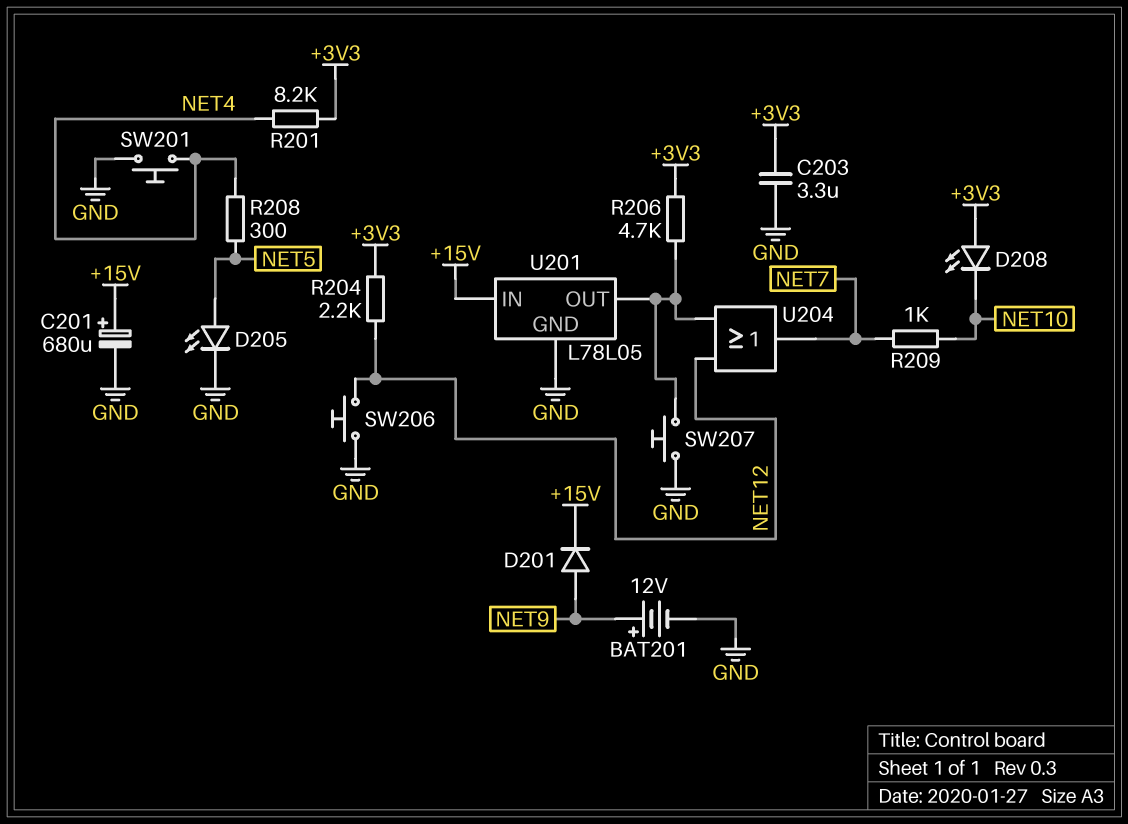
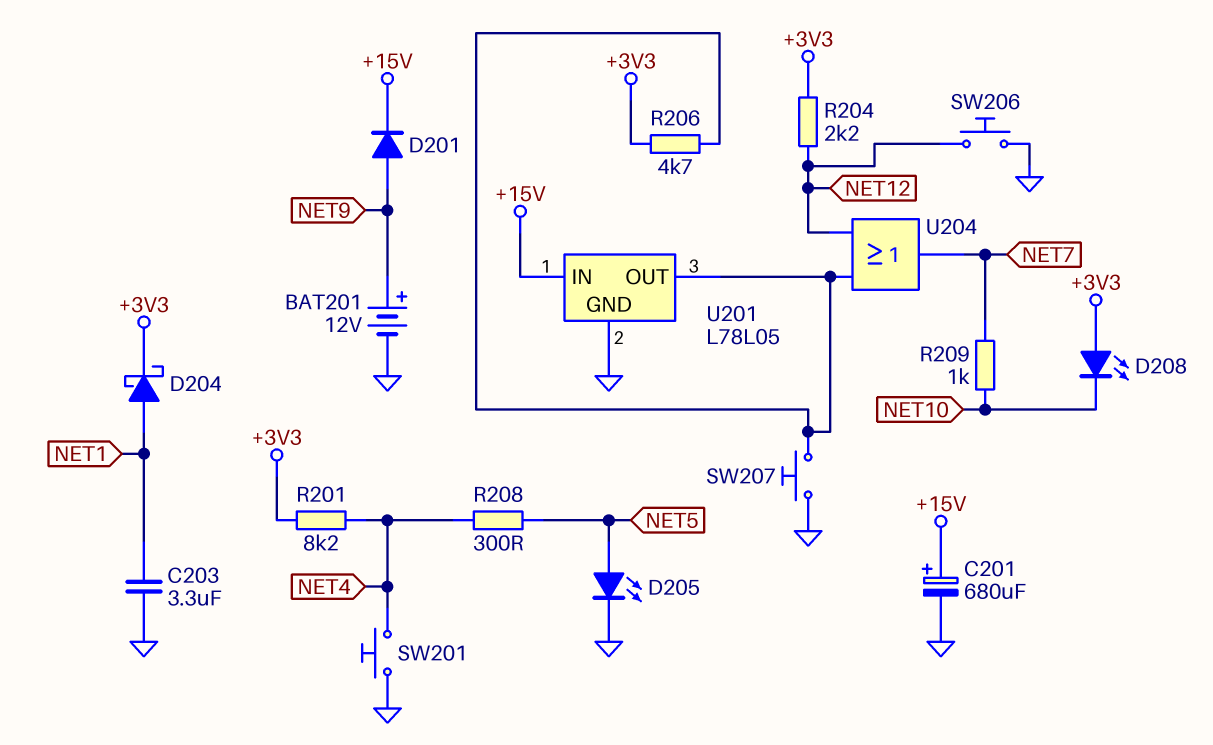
C203: 3.3uF (+3V3, GND) -> 3.3uF (GND, NET1)
D204: none -> schottky (A NET1, K +3V3)

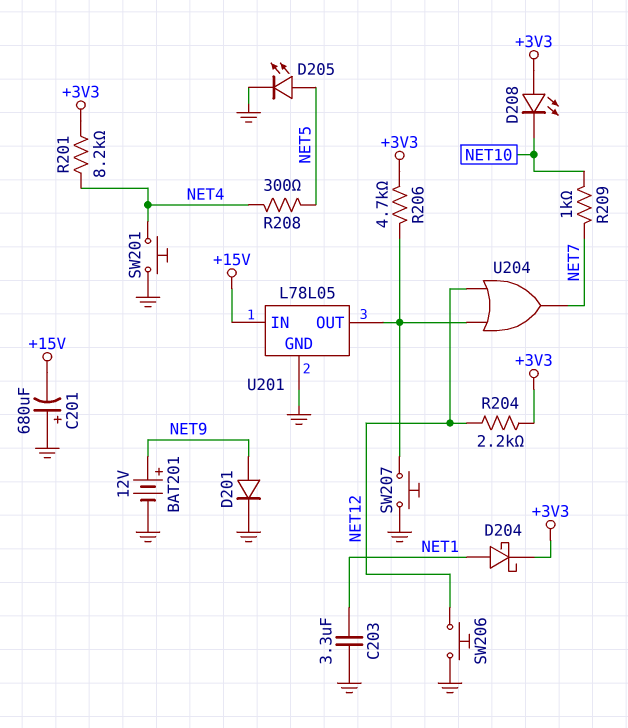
C201: 680uF (plus +15V, minus GND) -> 680uF (plus GND, minus +15V)
D201: diode (A NET9, K +15V) -> diode (A NET9, K GND)

